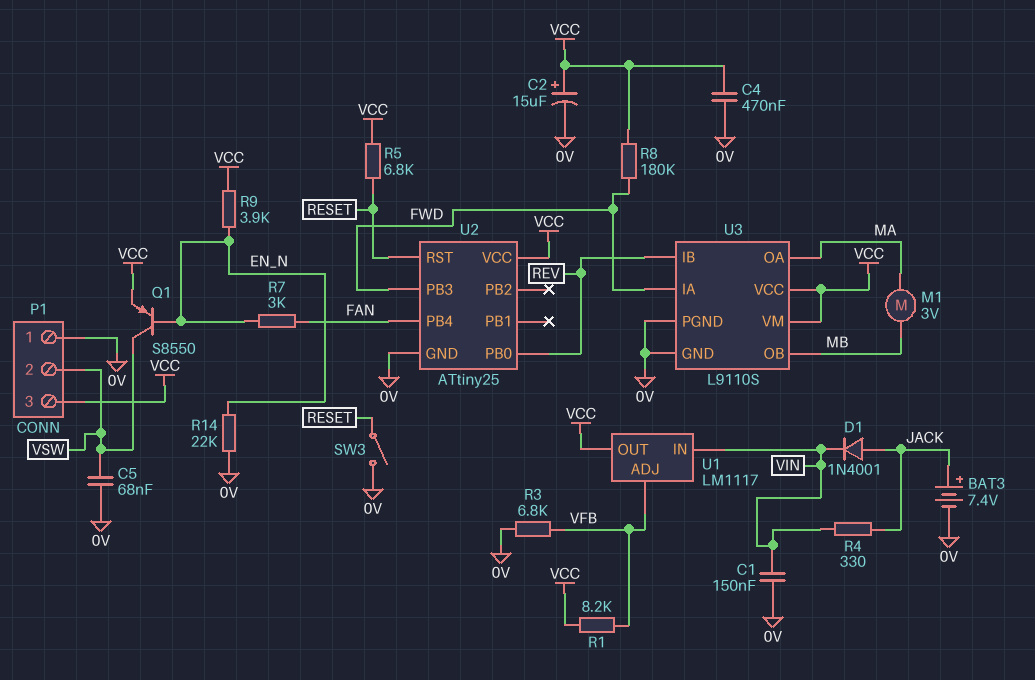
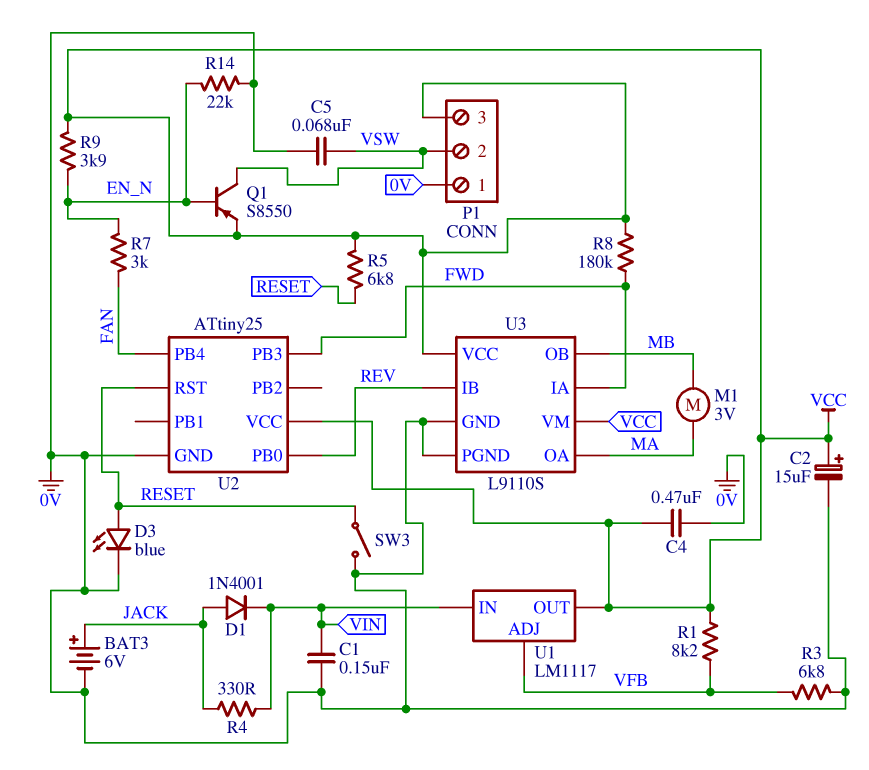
BAT3: 7.4V (plus JACK, minus 0V) -> 6V (plus JACK, minus 0V)
D3: none -> LED blue (A RESET, K 0V)

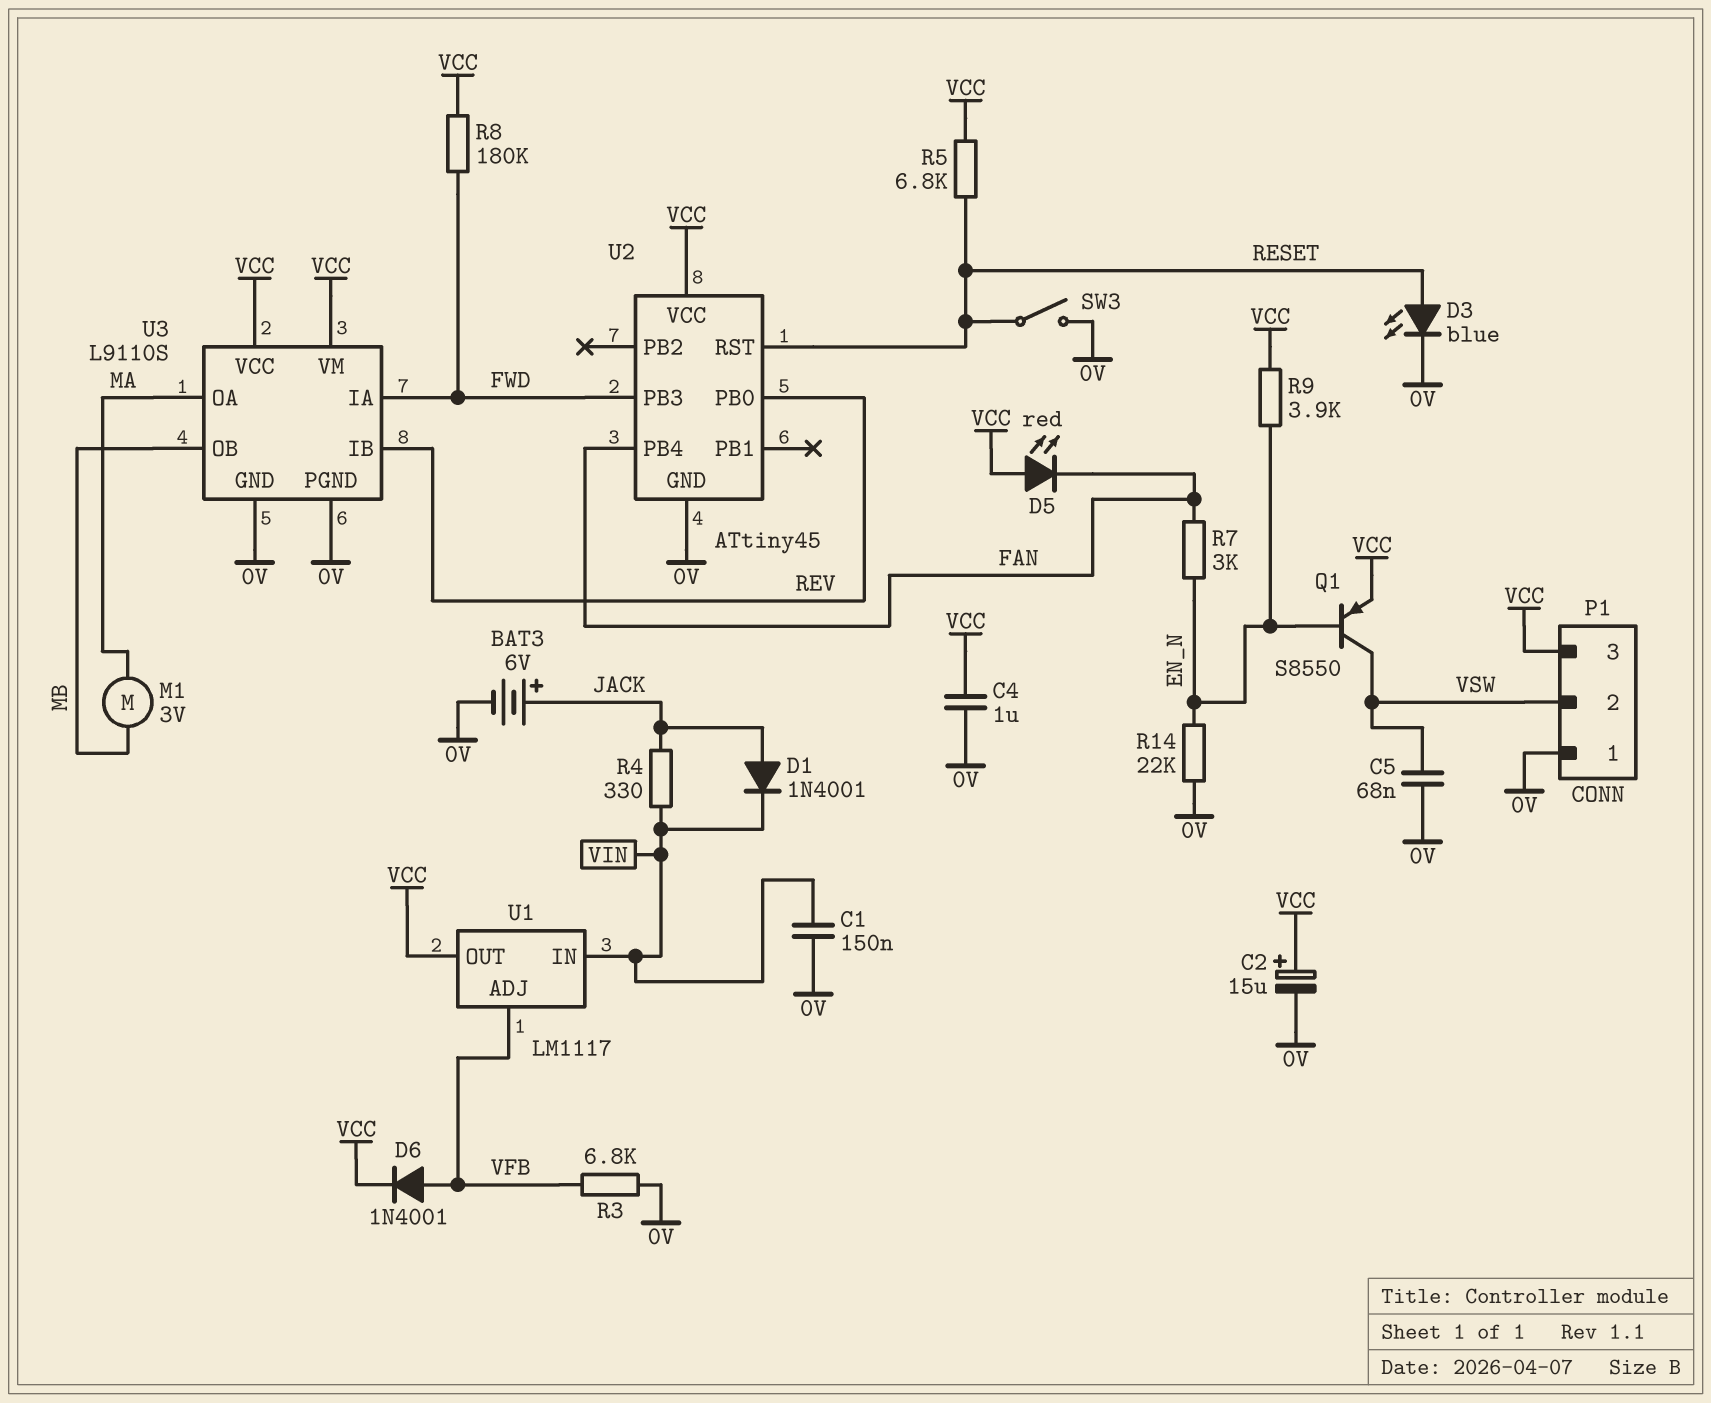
C4: 470nF (0V, VCC) -> 1uF (0V, VCC)
D5: none -> LED red (A VCC, K FAN)
D6: none -> diode 1N4001 (A VFB, K VCC)
R1: 8.2k (VCC, VFB) -> none
U2: ATtiny25 -> ATtiny45

